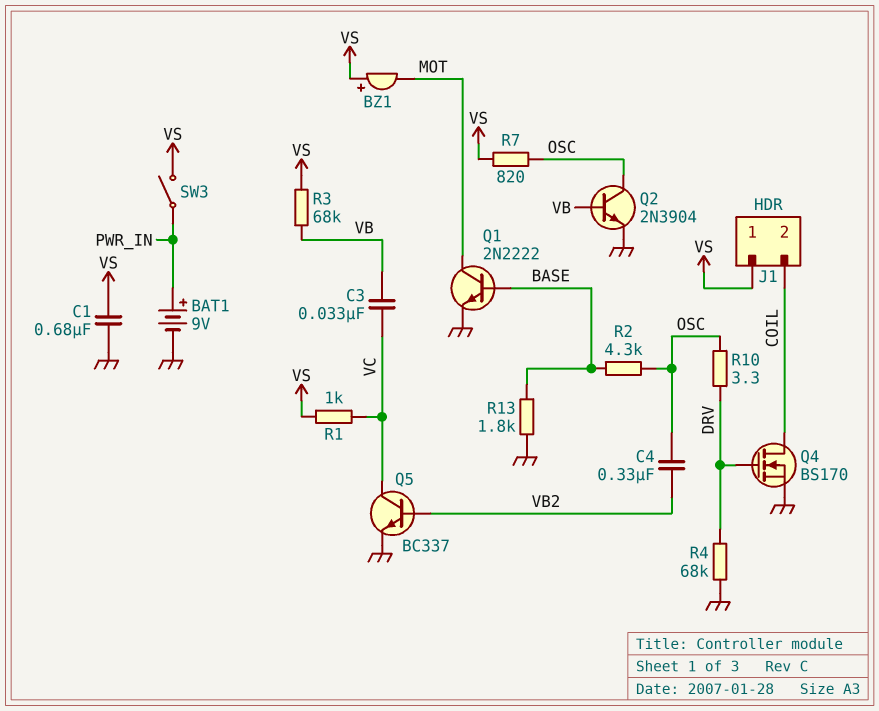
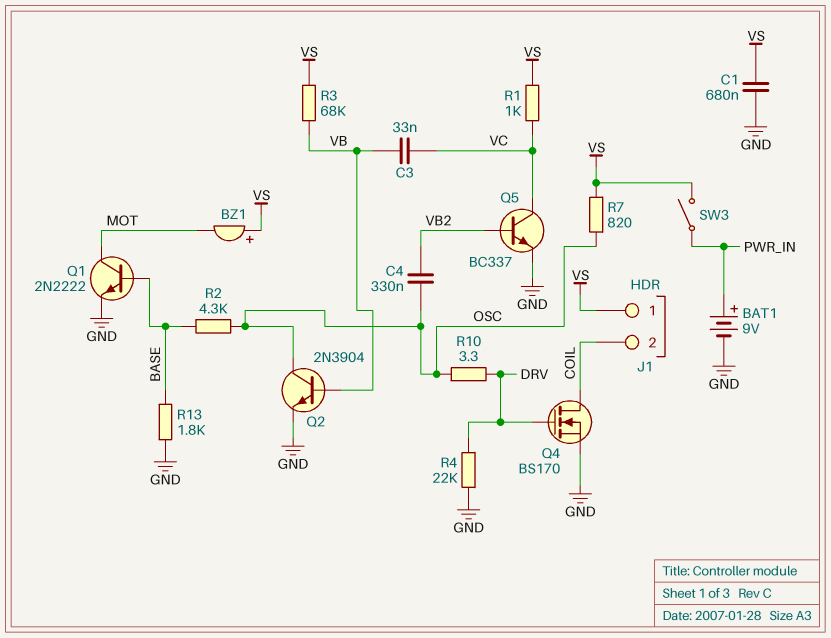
R4: 68k (DRV, GND) -> 22k (DRV, GND)

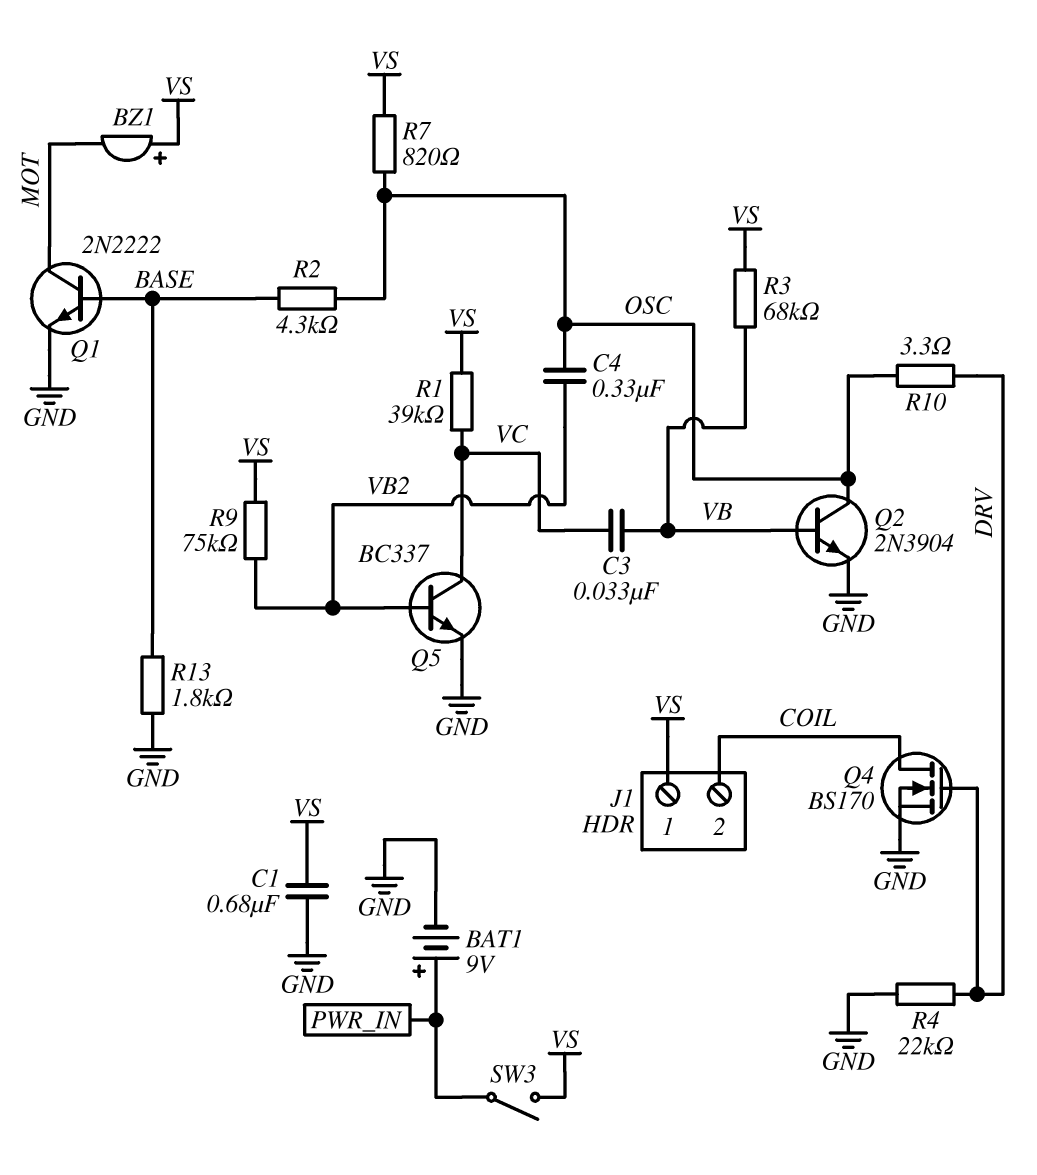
R1: 1k (VC, VS) -> 39k (VC, VS)
R9: none -> 75k (VB2, VS)

